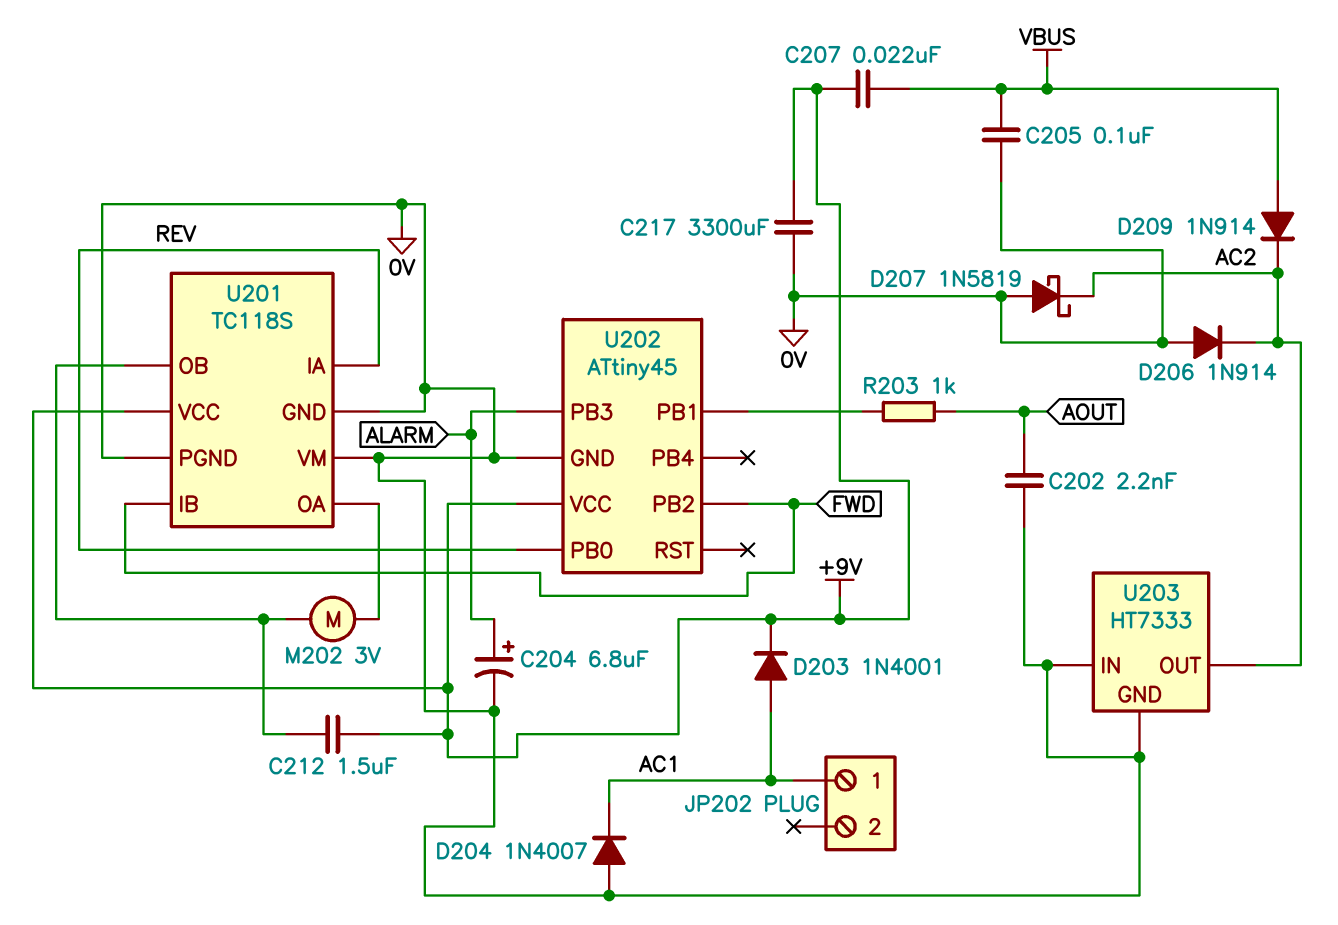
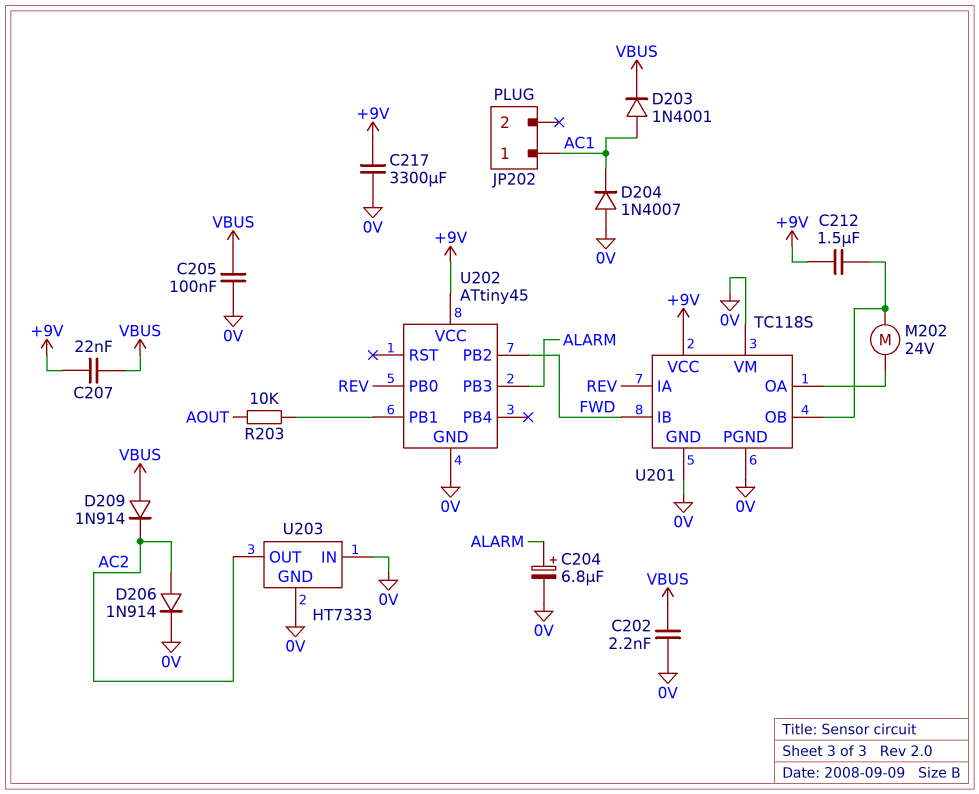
C202: 2.2nF (0V, AOUT) -> 2.2nF (0V, VBUS)
D203: diode 1N4001 (A AC1, K +9V) -> diode 1N4001 (A AC1, K VBUS)
D206: diode 1N914 (A 0V, K AC2) -> diode 1N914 (A AC2, K 0V)
D207: schottky 1N5819 (A 0V, K AC2) -> none
M202: motor 3V (U201/OA, U201/OB) -> motor 24V (U201/OA, U201/OB)
R203: 1k (AOUT, U202/PB1) -> 10k (AOUT, U202/PB1)

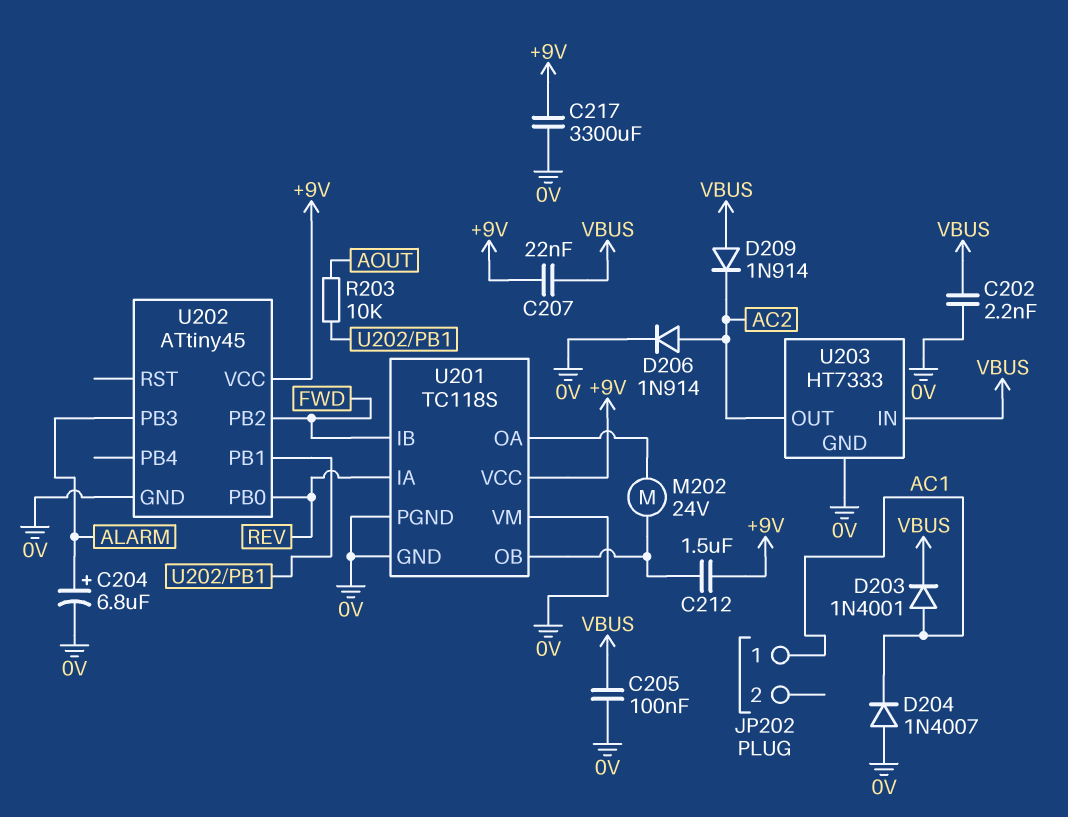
U203 pin IN: 0V -> VBUS

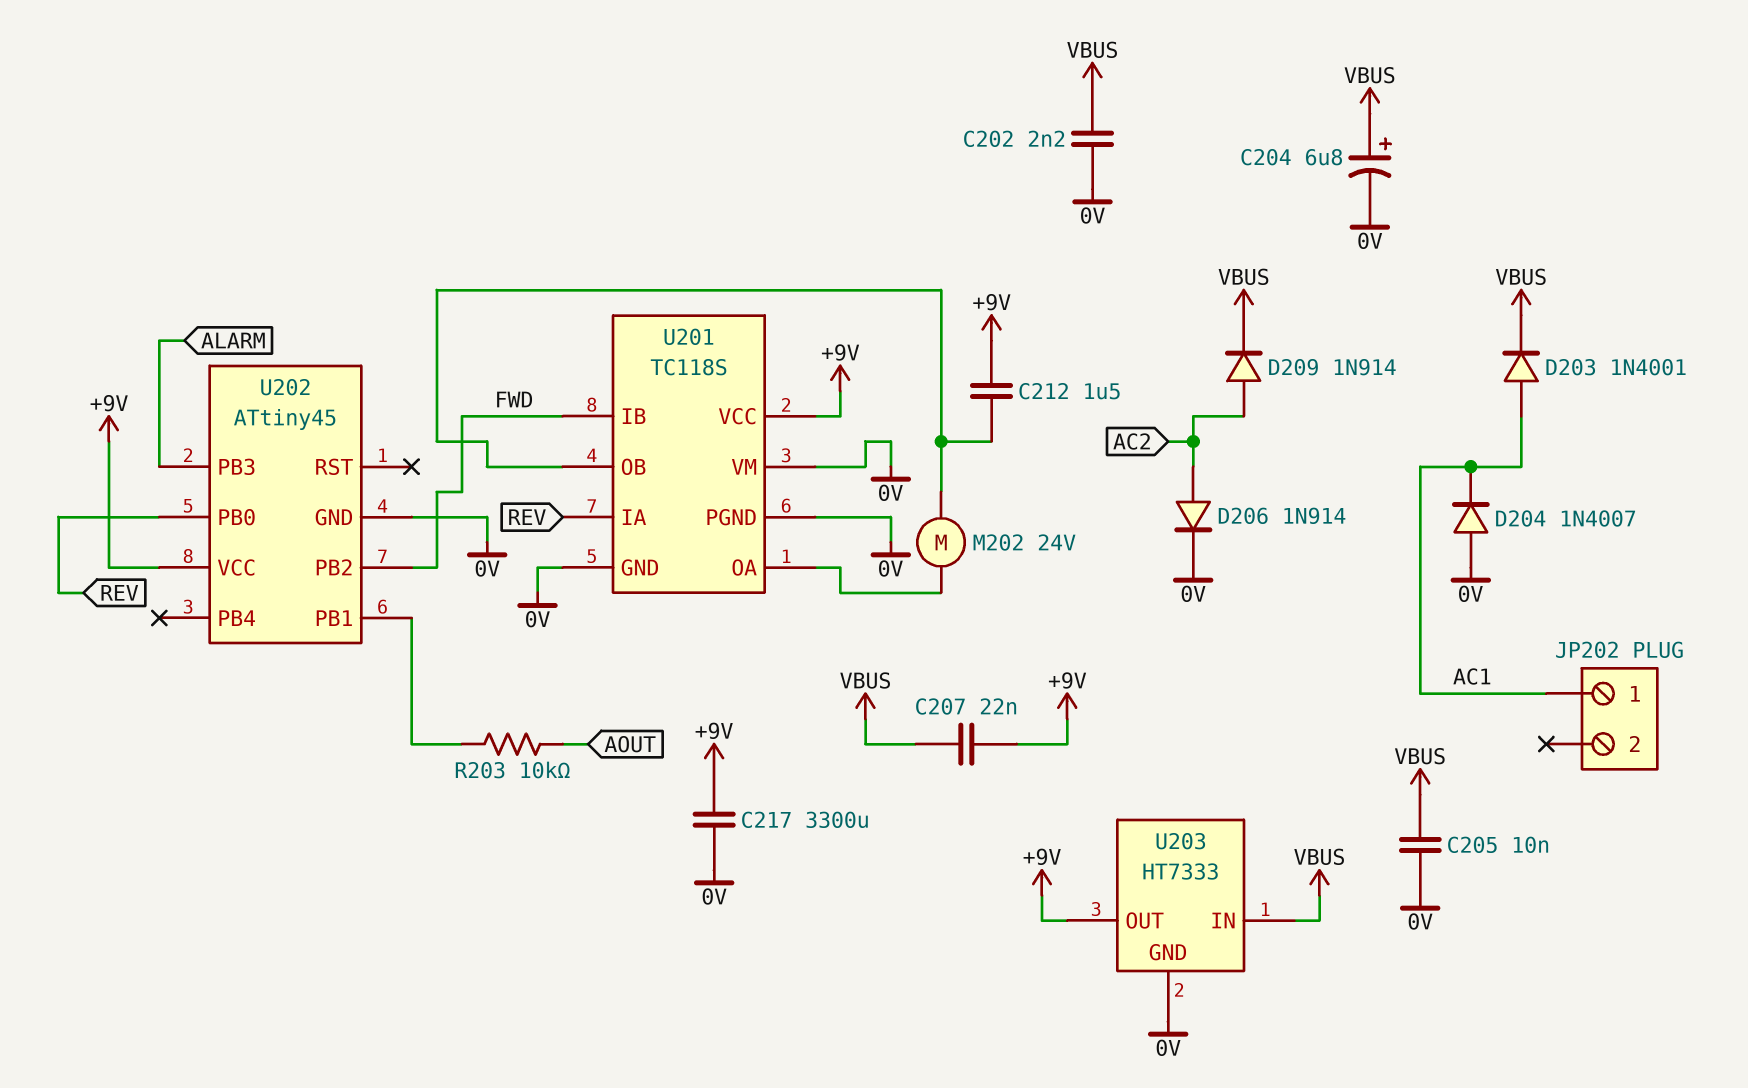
C204: 6.8uF (plus ALARM, minus 0V) -> 6.8uF (plus VBUS, minus 0V)
C205: 100nF (0V, VBUS) -> 10nF (0V, VBUS)
D209: diode 1N914 (A VBUS, K AC2) -> diode 1N914 (A AC2, K VBUS)
U203 pin OUT: AC2 -> +9V

